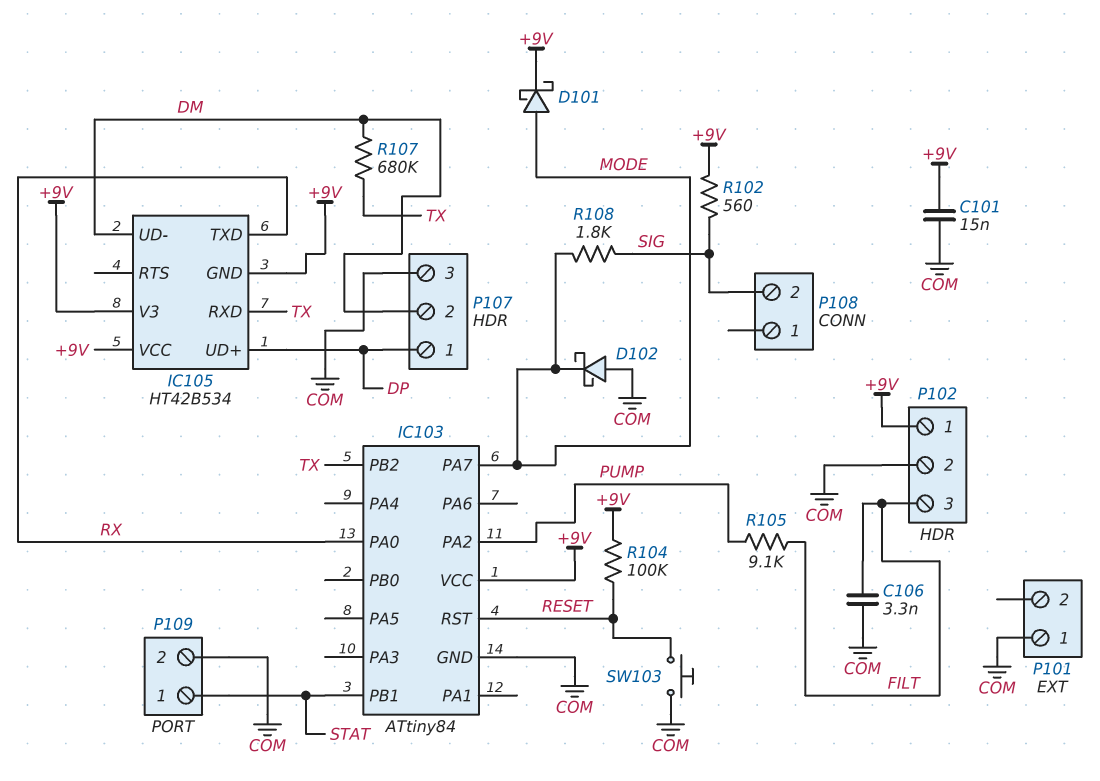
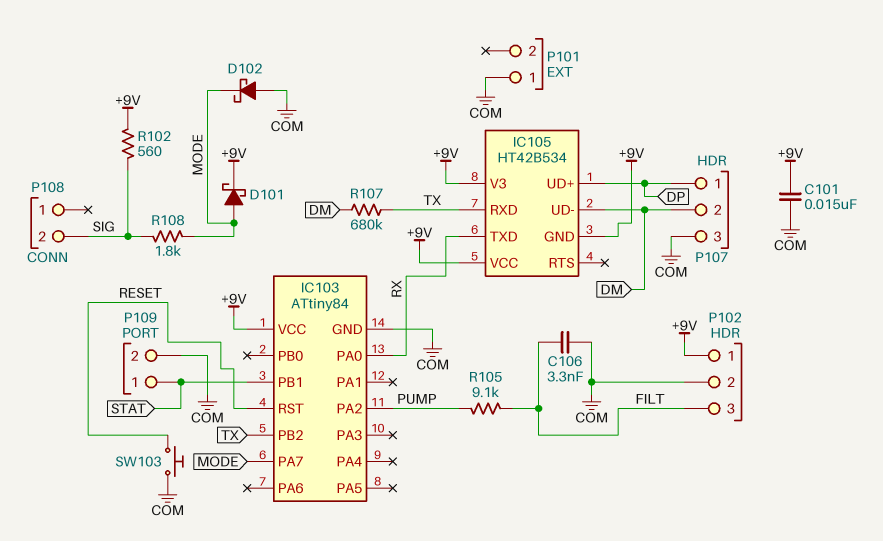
R104: 100k (+9V, RESET) -> none

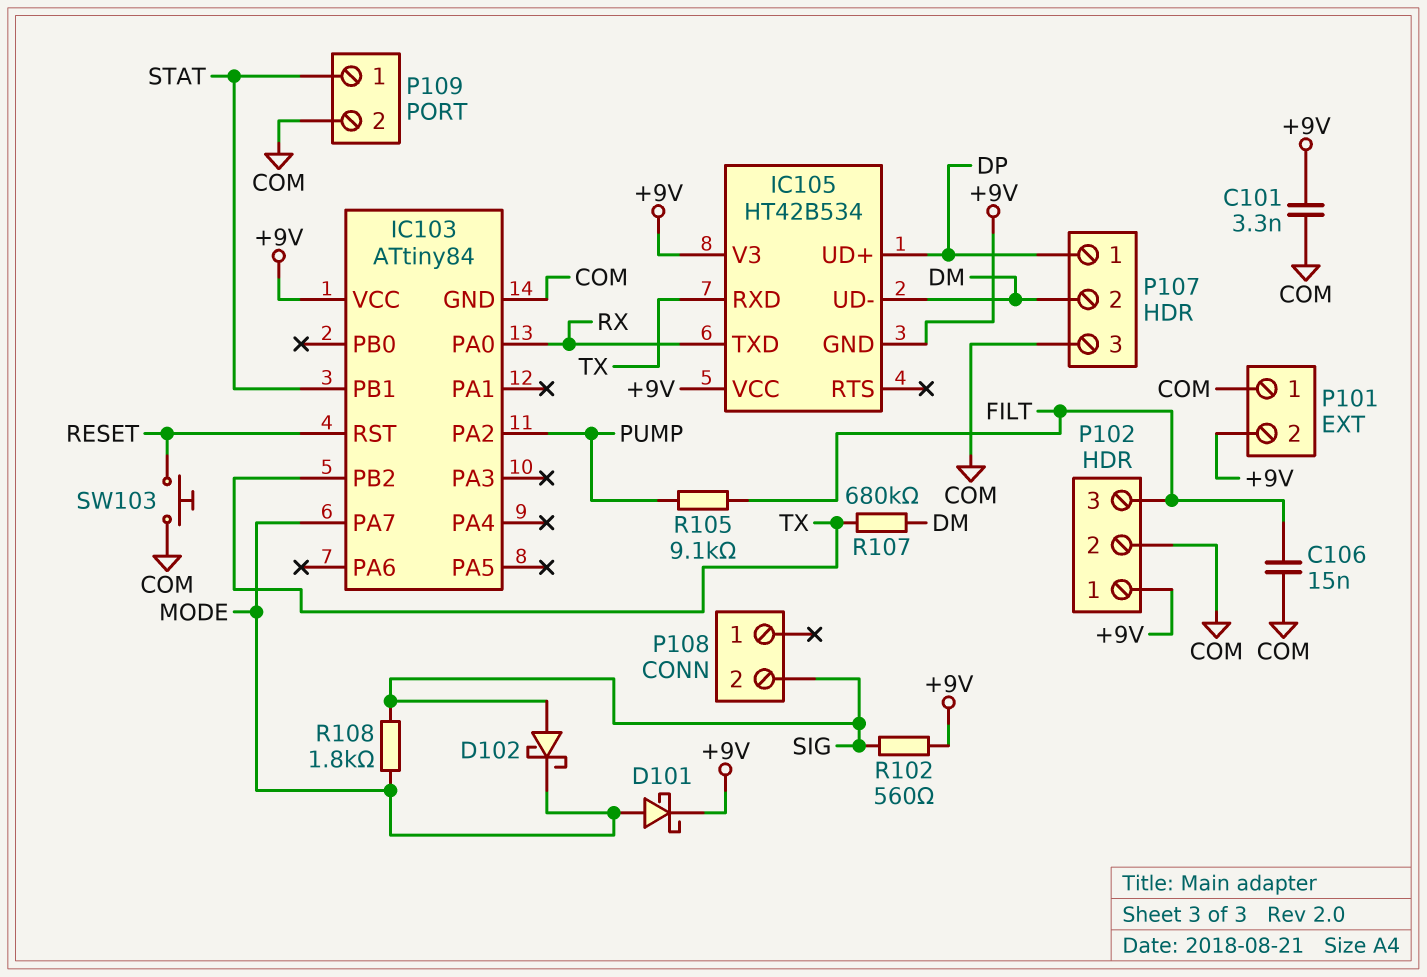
C101: 15nF (+9V, COM) -> 3.3nF (+9V, COM)
C106: 3.3nF (COM, FILT) -> 15nF (COM, FILT)
D102: schottky (A COM, K MODE) -> schottky (A SIG, K MODE)
P101 pin 2: none -> +9V

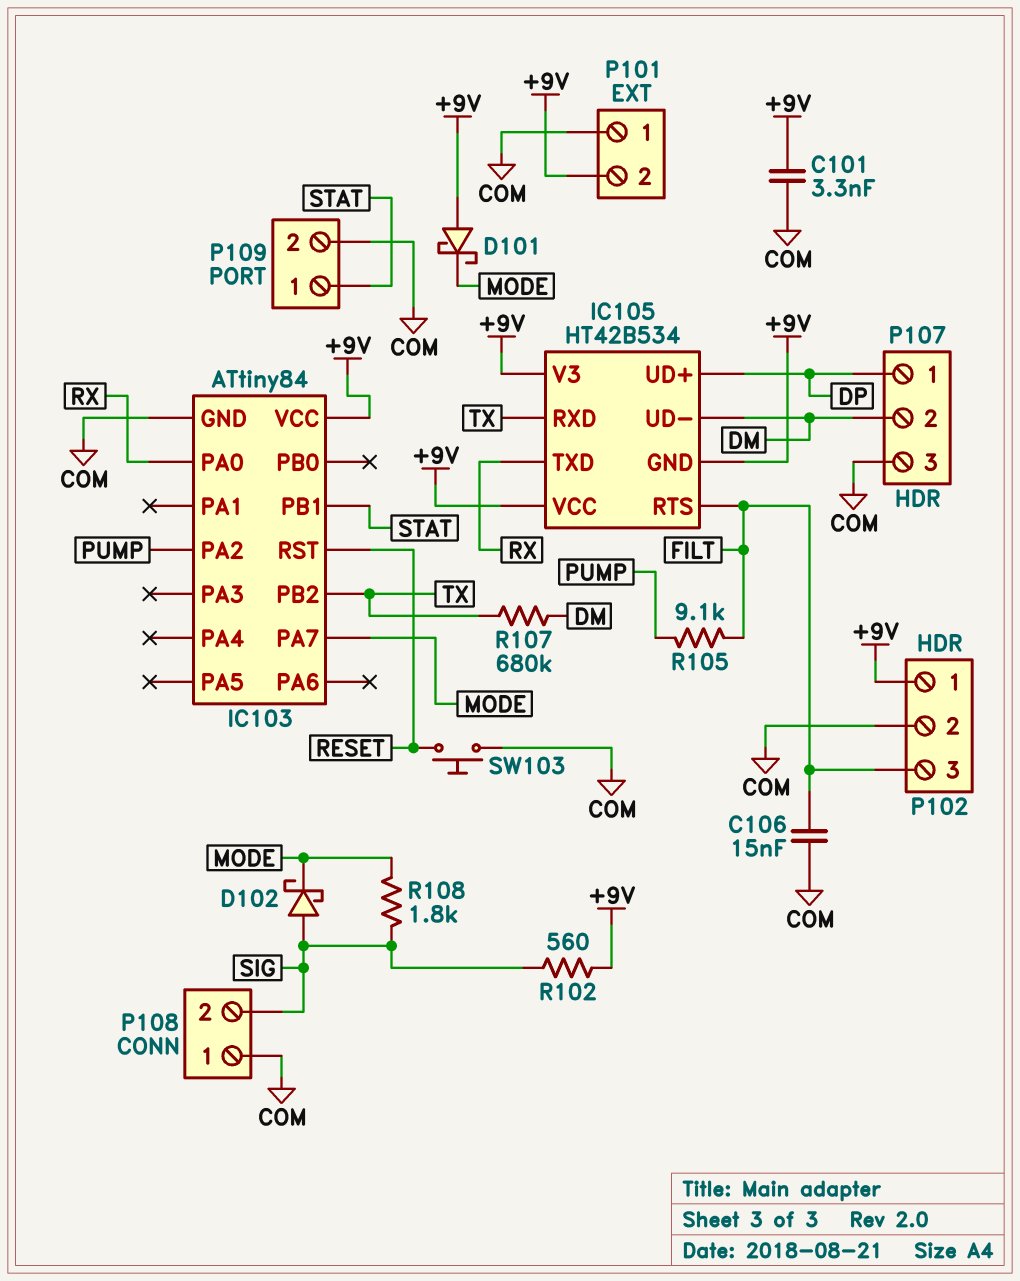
D101: schottky (A MODE, K +9V) -> schottky (A +9V, K MODE)
IC105 pin RTS: none -> FILT
P108 pin 1: none -> COM

